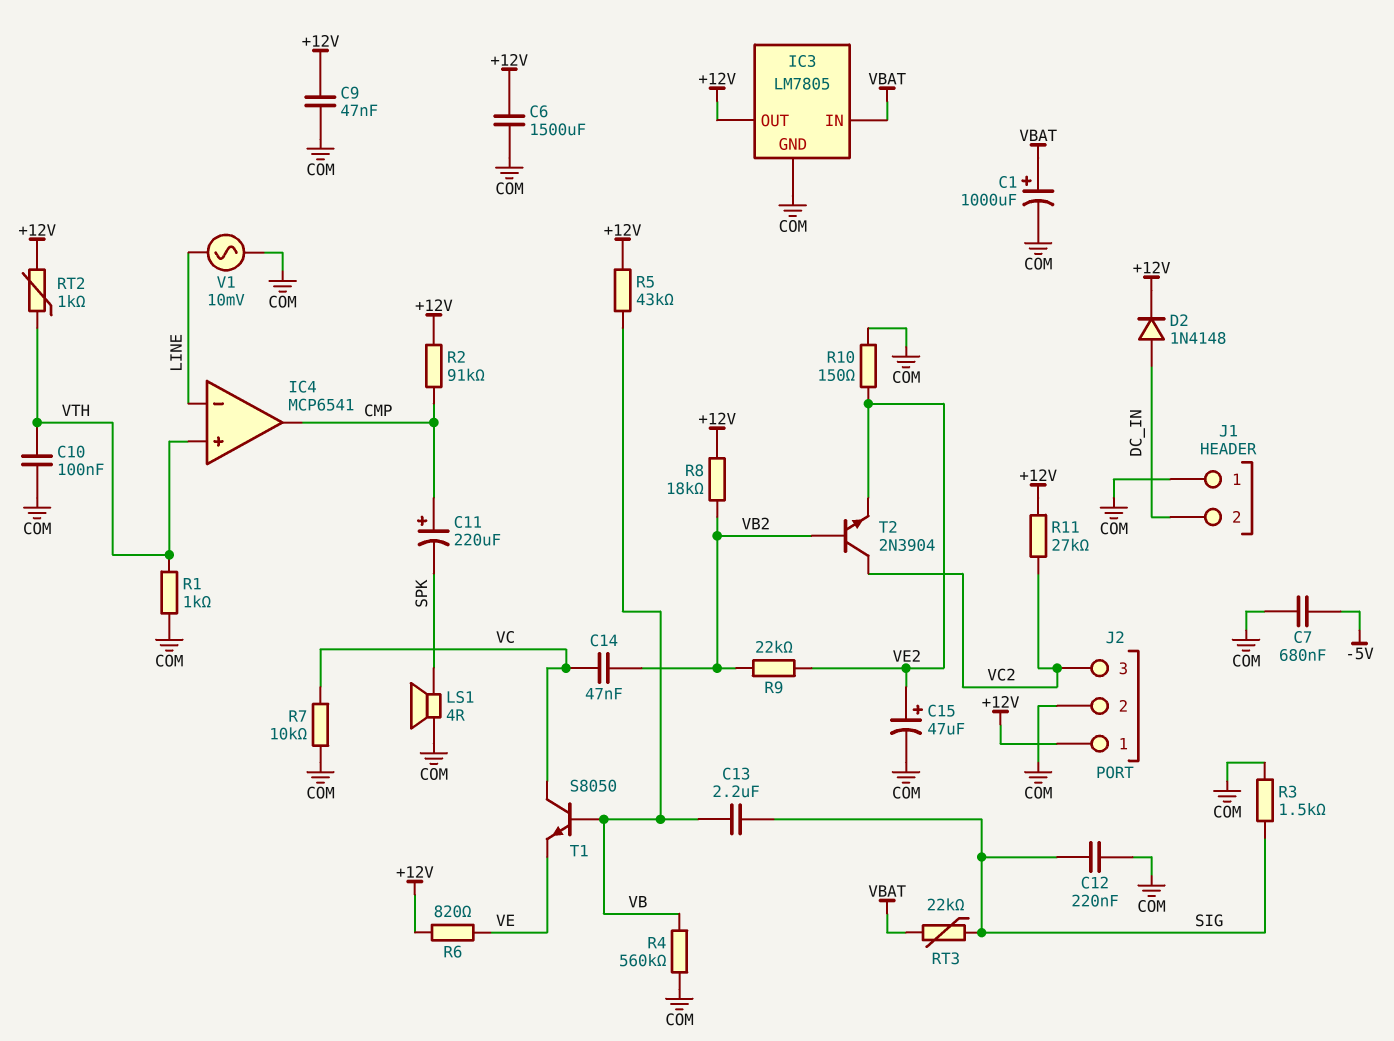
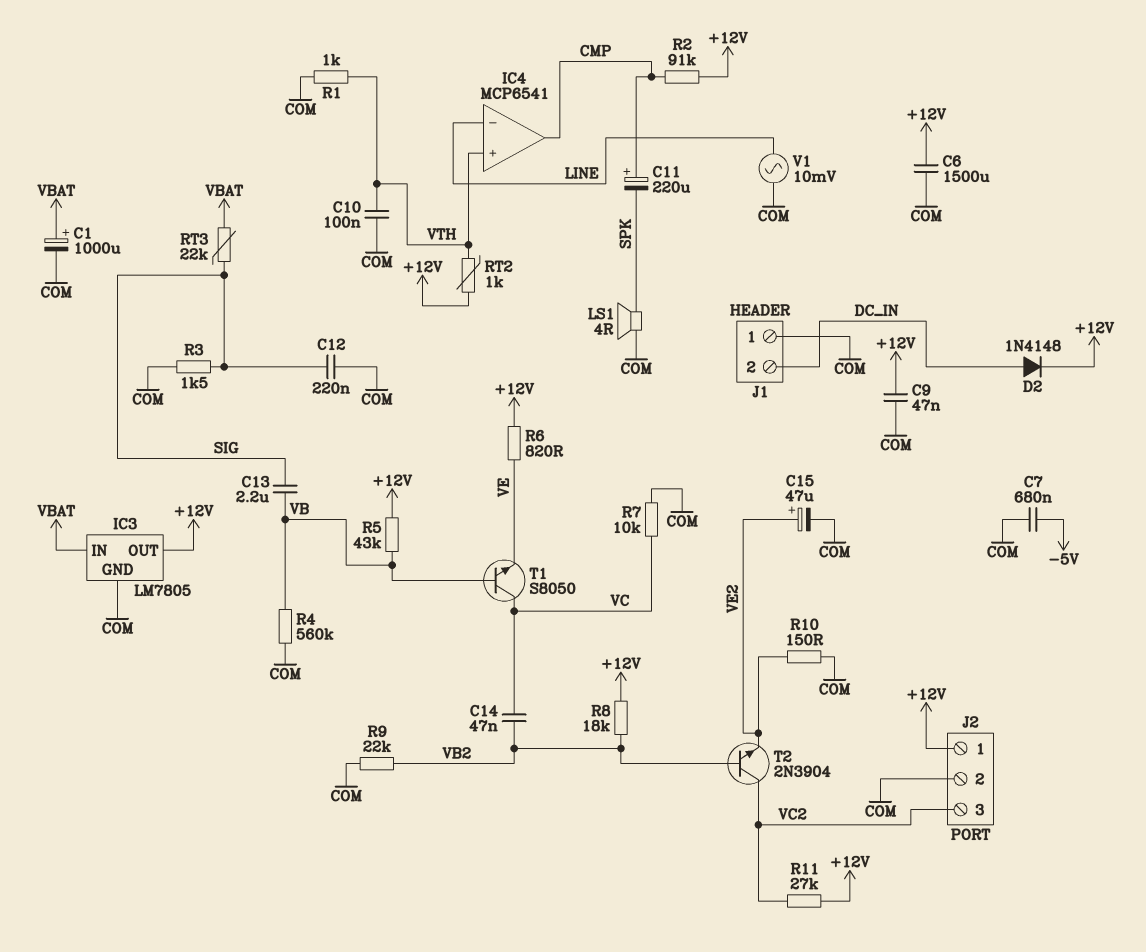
R9: 22k (VB2, VE2) -> 22k (COM, VB2)

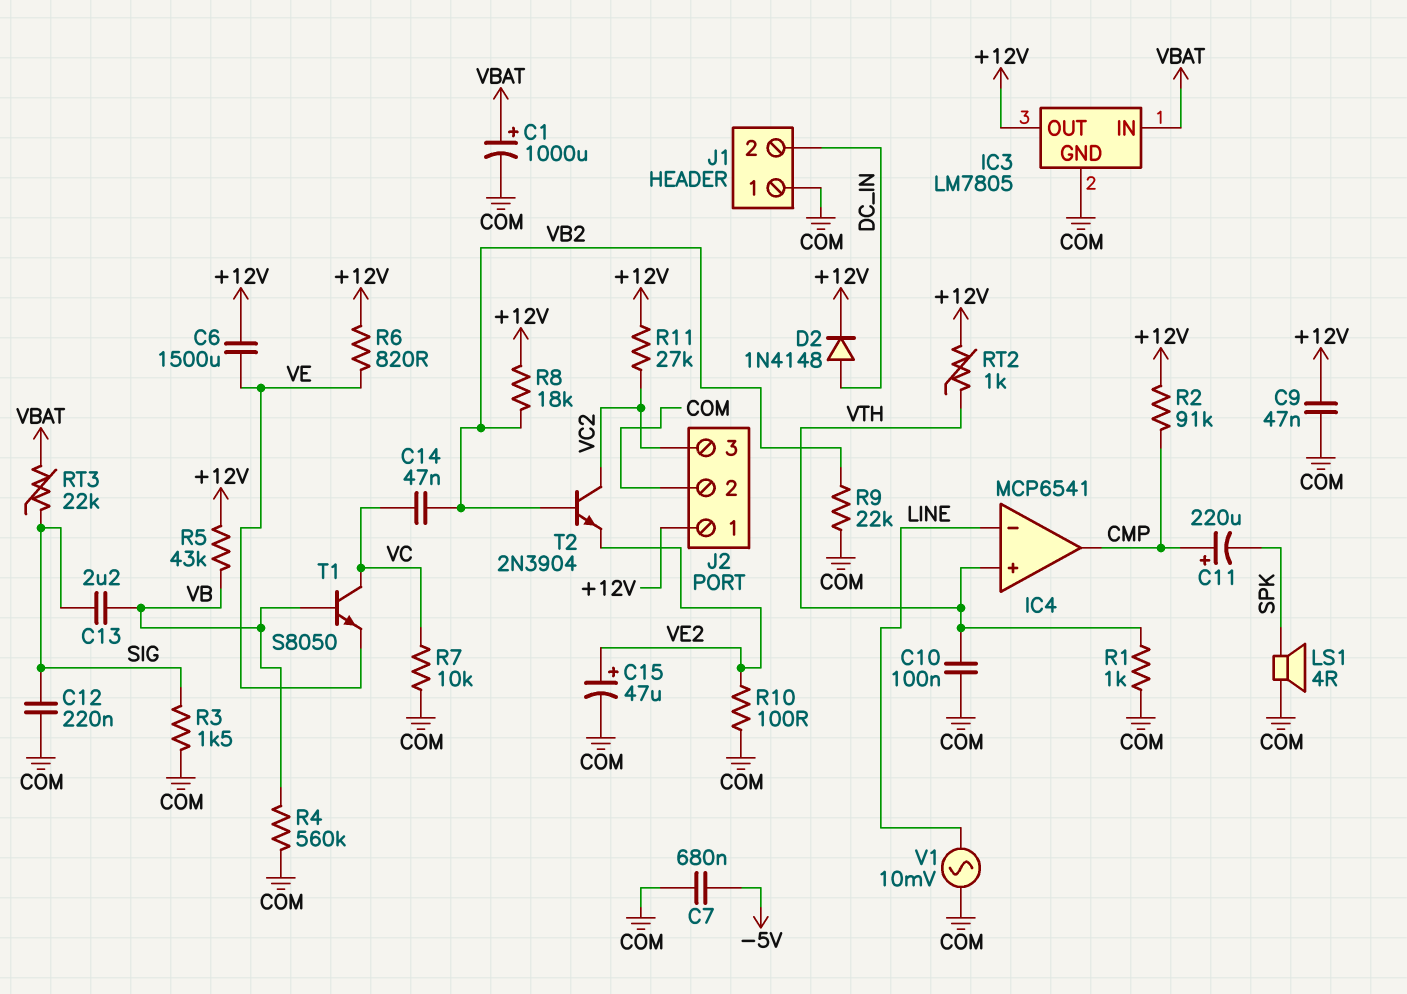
C6: 1500uF (+12V, COM) -> 1500uF (+12V, VE)
R10: 150 (COM, VE2) -> 100 (COM, VE2)

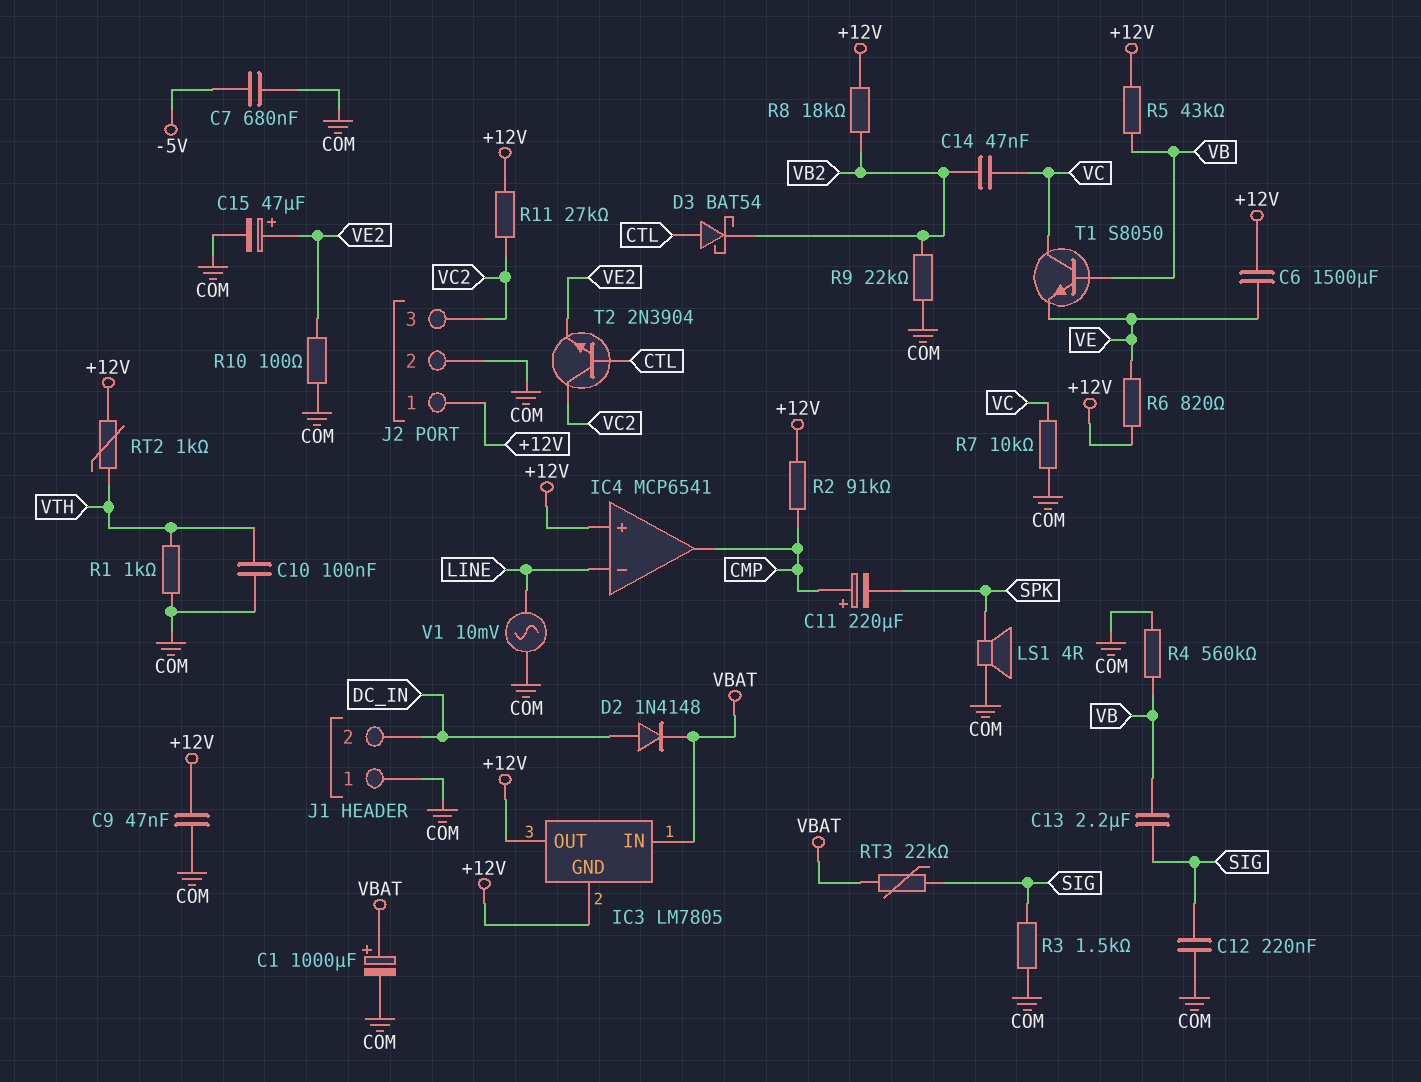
D2: diode 1N4148 (A DC_IN, K +12V) -> diode 1N4148 (A DC_IN, K VBAT)
D3: none -> schottky BAT54 (A CTL, K VB2)
IC3 pin GND: COM -> +12V
IC4 pin in+: VTH -> +12V
T2: NPN 2N3904 (B VB2, C VC2, E VE2) -> NPN 2N3904 (B CTL, C VC2, E VE2)

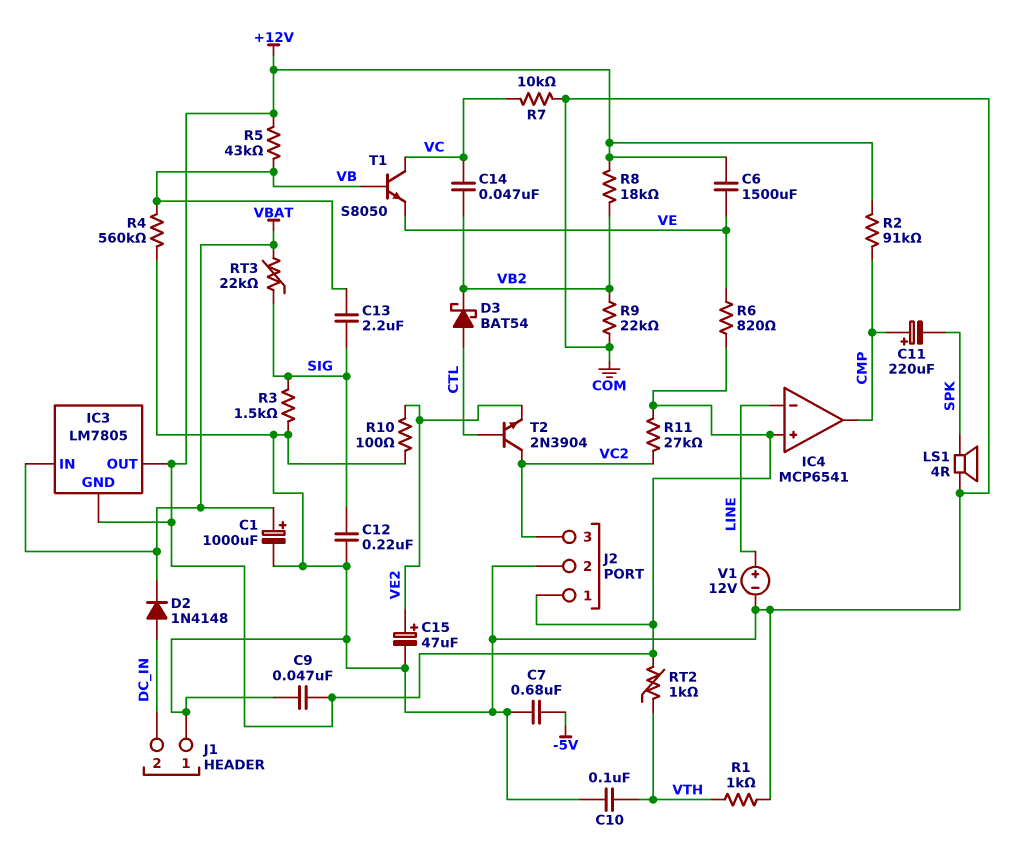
V1: AC 10mV (COM, LINE) -> 12V (plus LINE, minus COM)

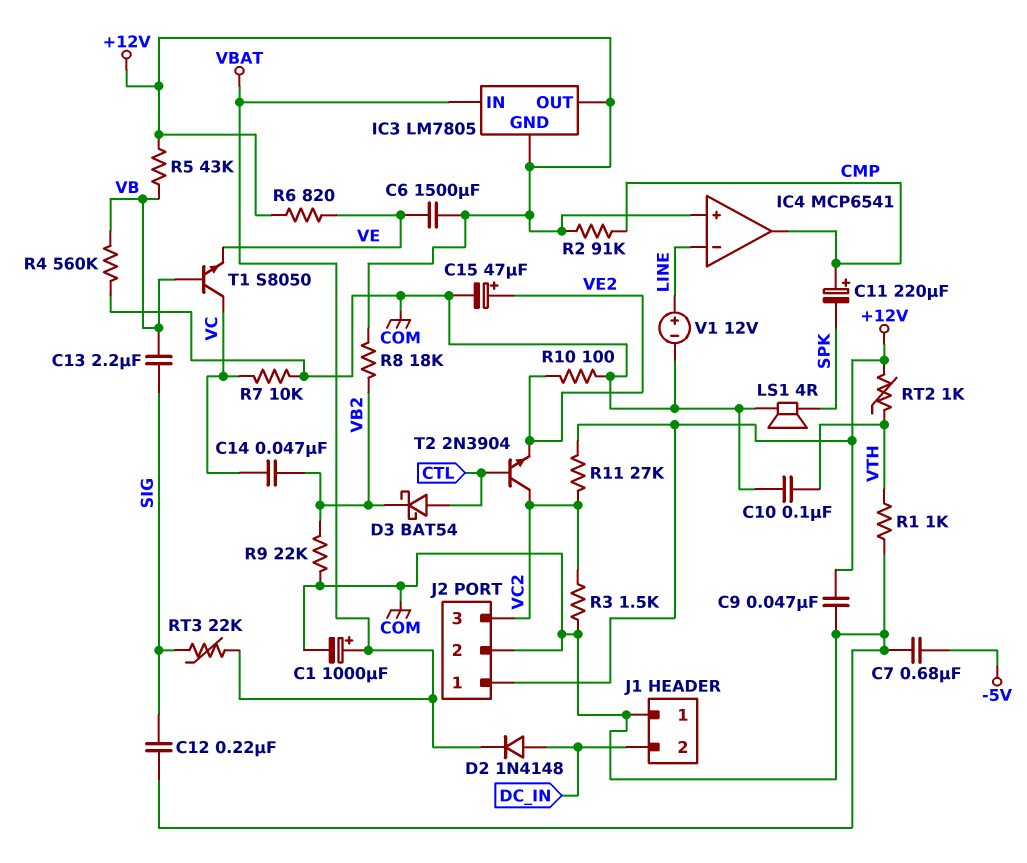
R3: 1.5k (COM, SIG) -> 1.5k (COM, VC2)

